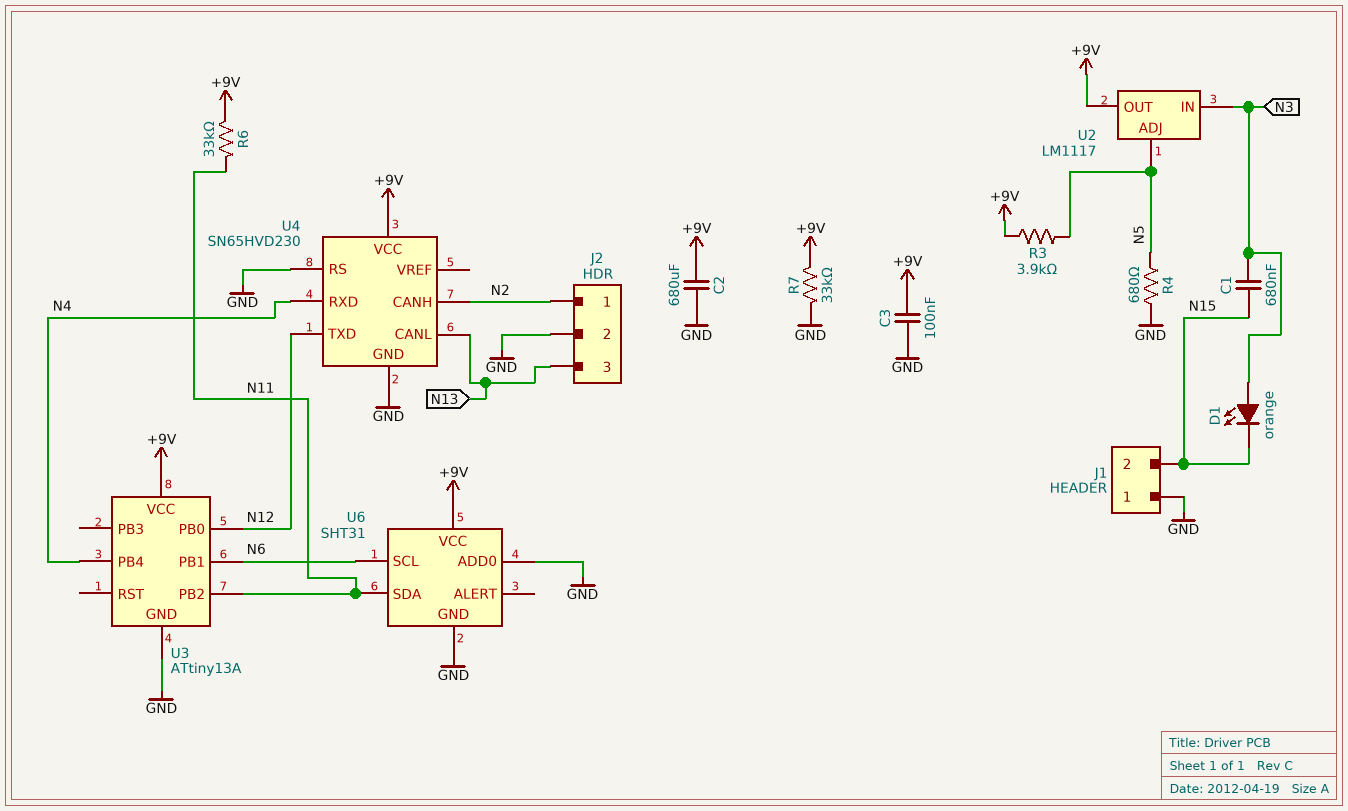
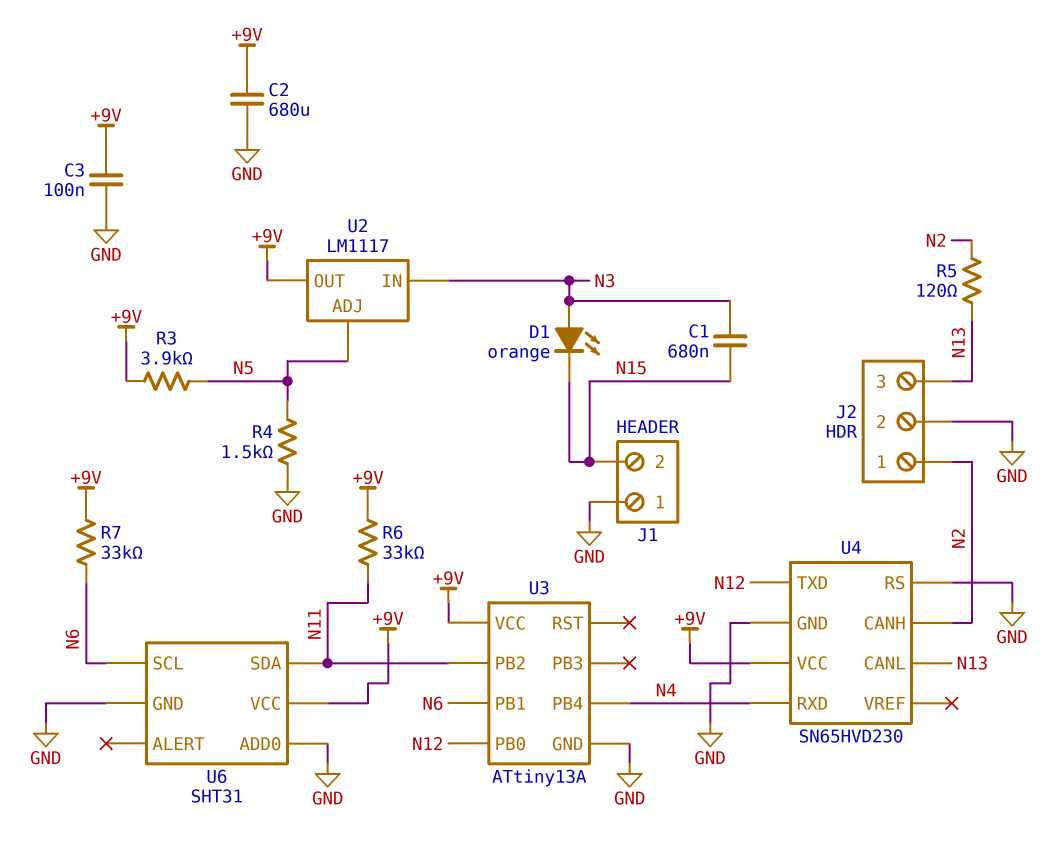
R4: 680 (GND, N5) -> 1.5k (GND, N5)
R5: none -> 120 (N2, N13)
R7: 33k (+9V, GND) -> 33k (+9V, N6)

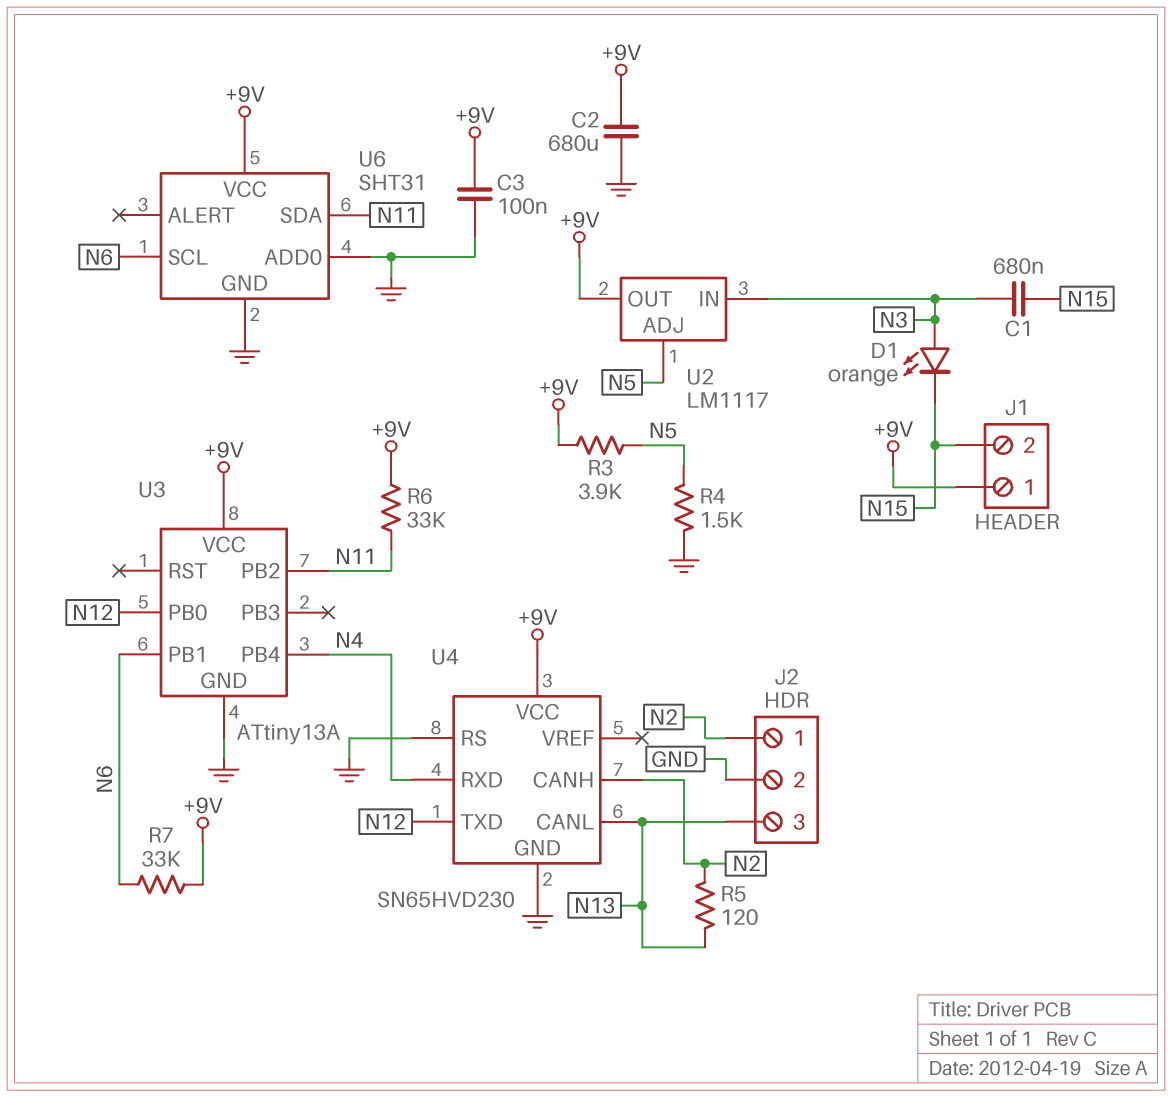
J1 pin 1: GND -> +9V

